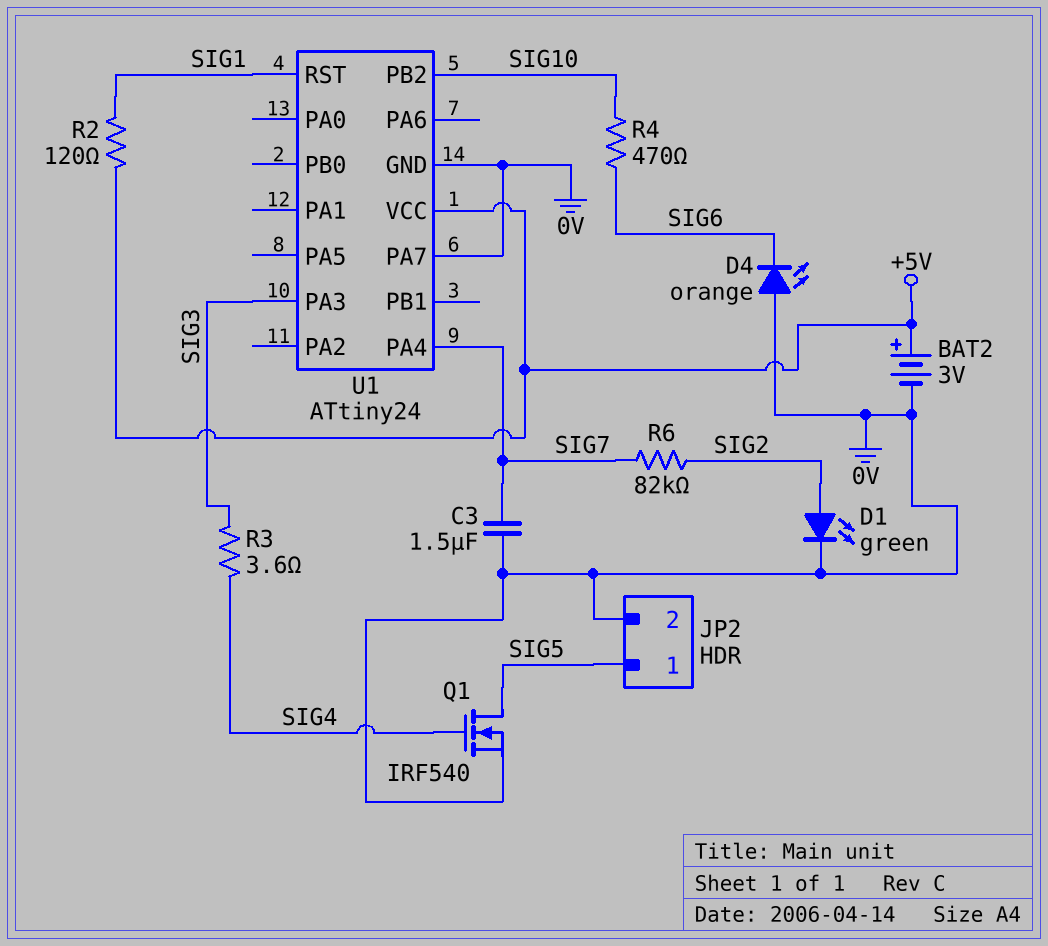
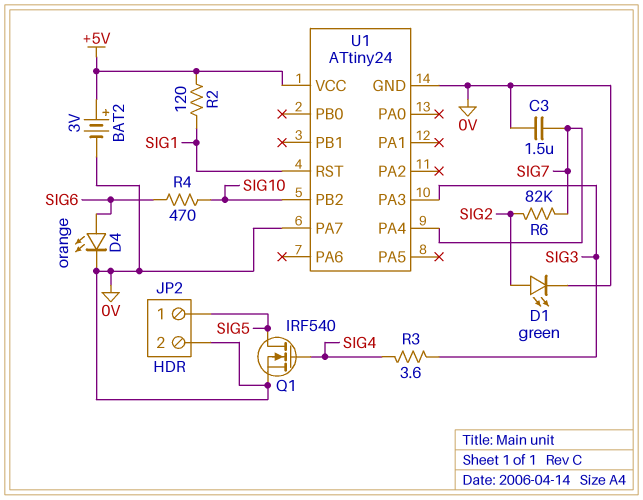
D4: LED orange (A 0V, K SIG6) -> LED orange (A SIG6, K 0V)

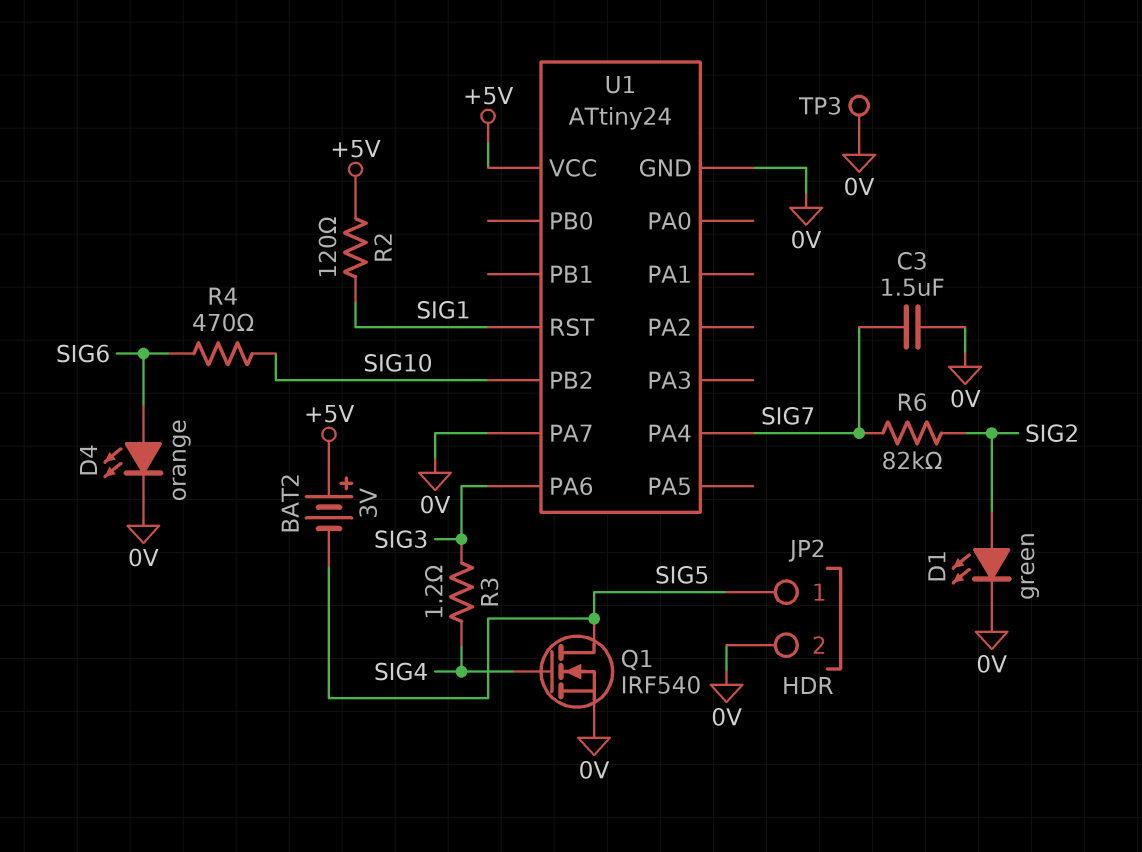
BAT2: 3V (plus +5V, minus 0V) -> 3V (plus +5V, minus SIG5)
R3: 3.6 (SIG3, SIG4) -> 1.2 (SIG3, SIG4)
TP3: none -> test point (0V)
U1 pin PA3: SIG3 -> none
U1 pin PA6: none -> SIG3

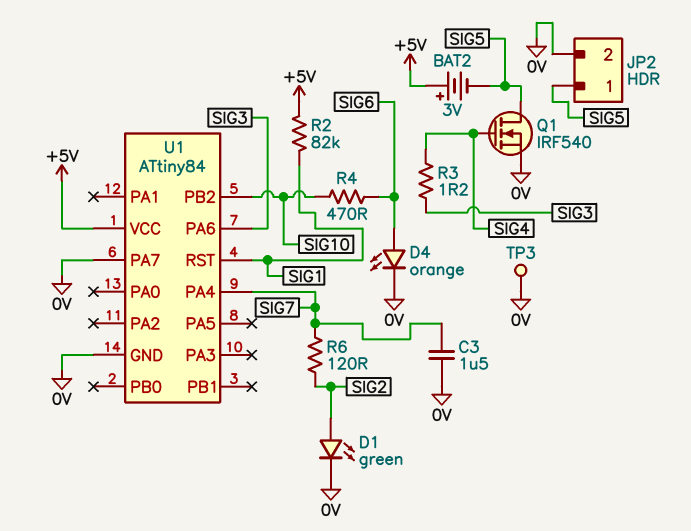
R2: 120 (+5V, SIG1) -> 82k (+5V, SIG1)
R6: 82k (SIG2, SIG7) -> 120 (SIG2, SIG7)
U1: ATtiny24 -> ATtiny84

